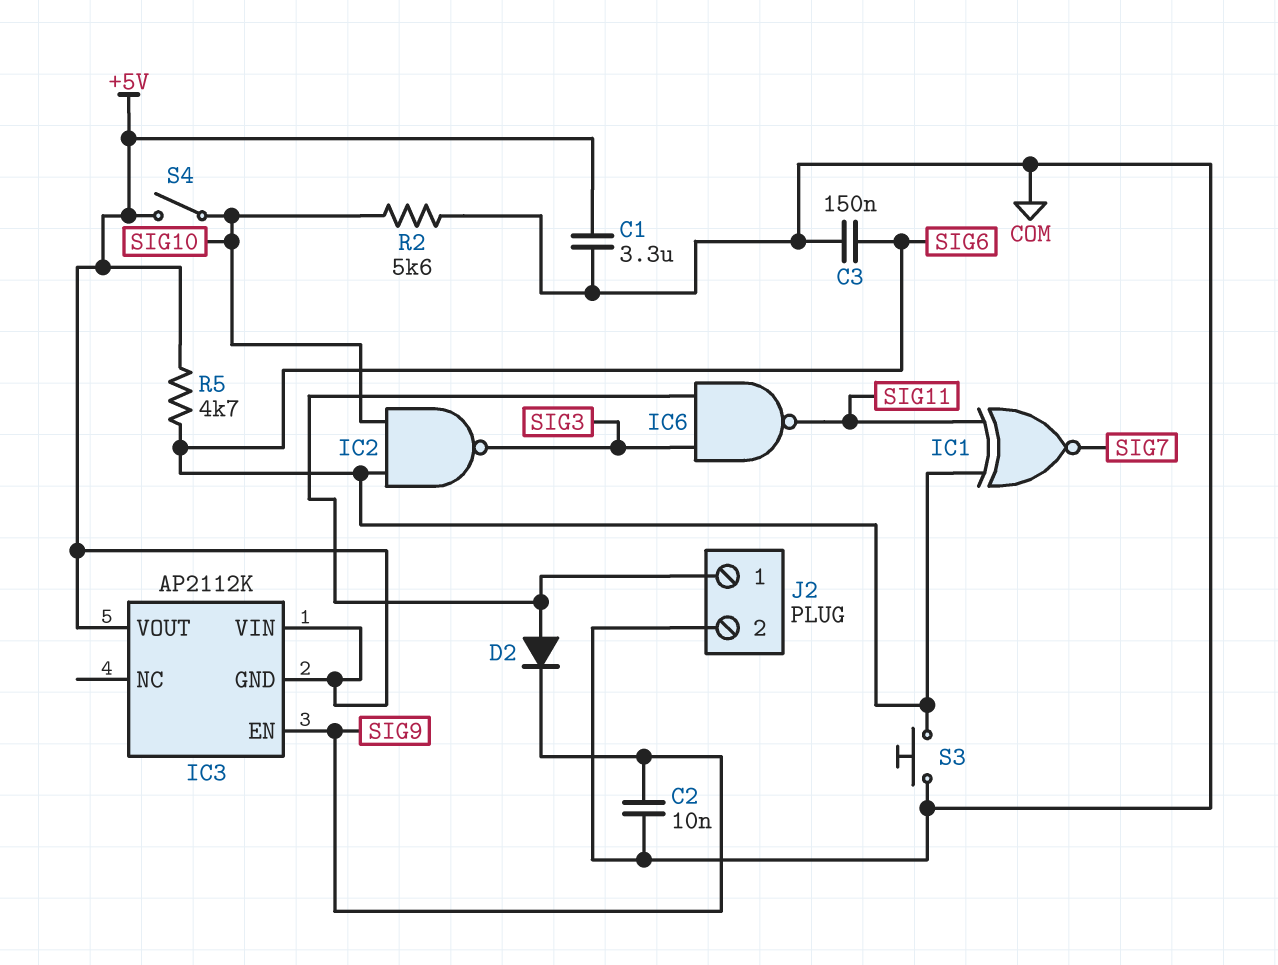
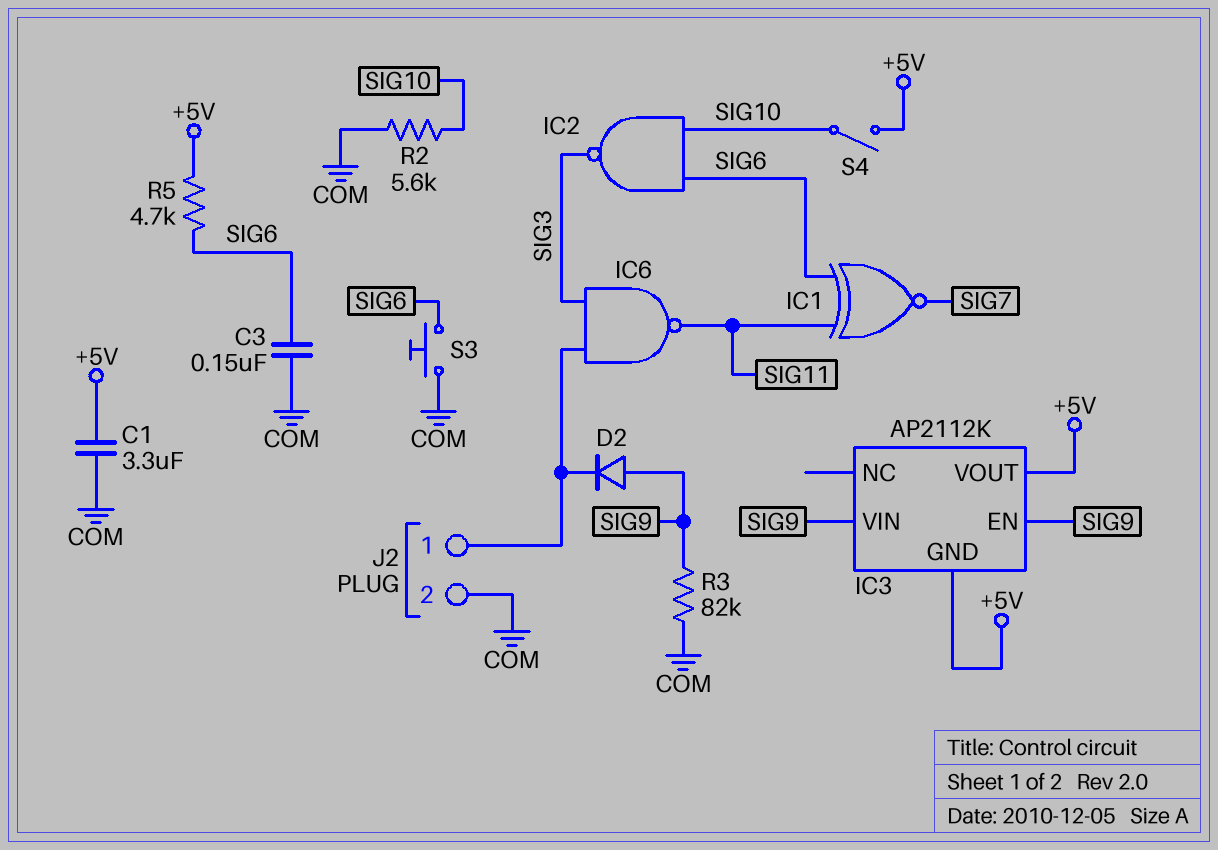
C2: 10nF (COM, SIG9) -> none
D2: diode (A J2/1, K SIG9) -> diode (A SIG9, K J2/1)
IC3 pin VIN: +5V -> SIG9
R3: none -> 82k (COM, SIG9)

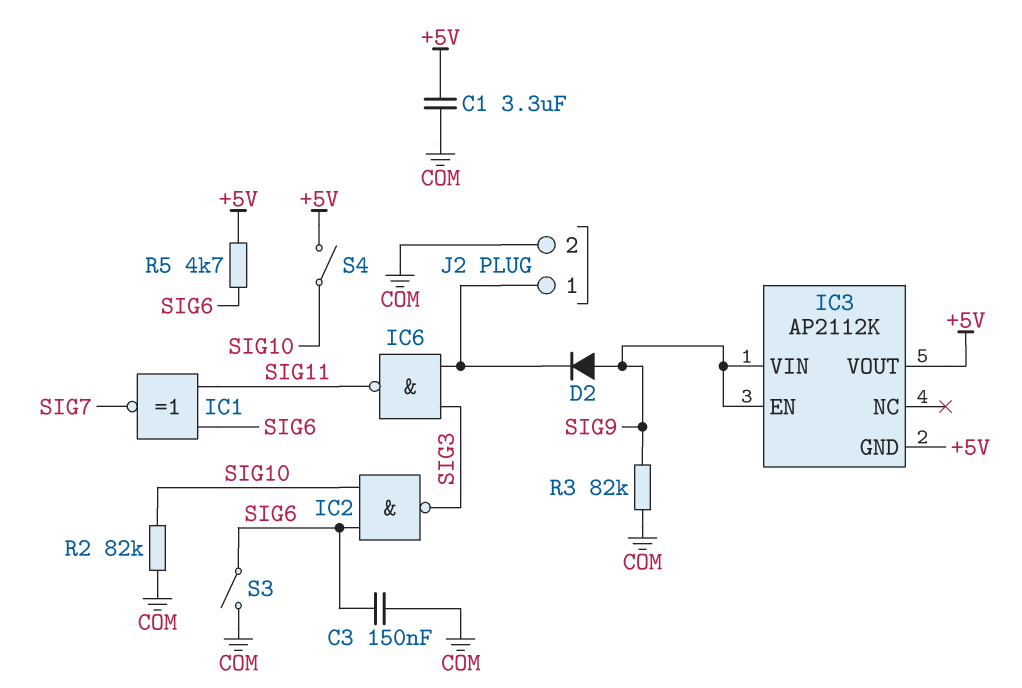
R2: 5.6k (COM, SIG10) -> 82k (COM, SIG10)
S3: button (COM, SIG6) -> switch (COM, SIG6)

